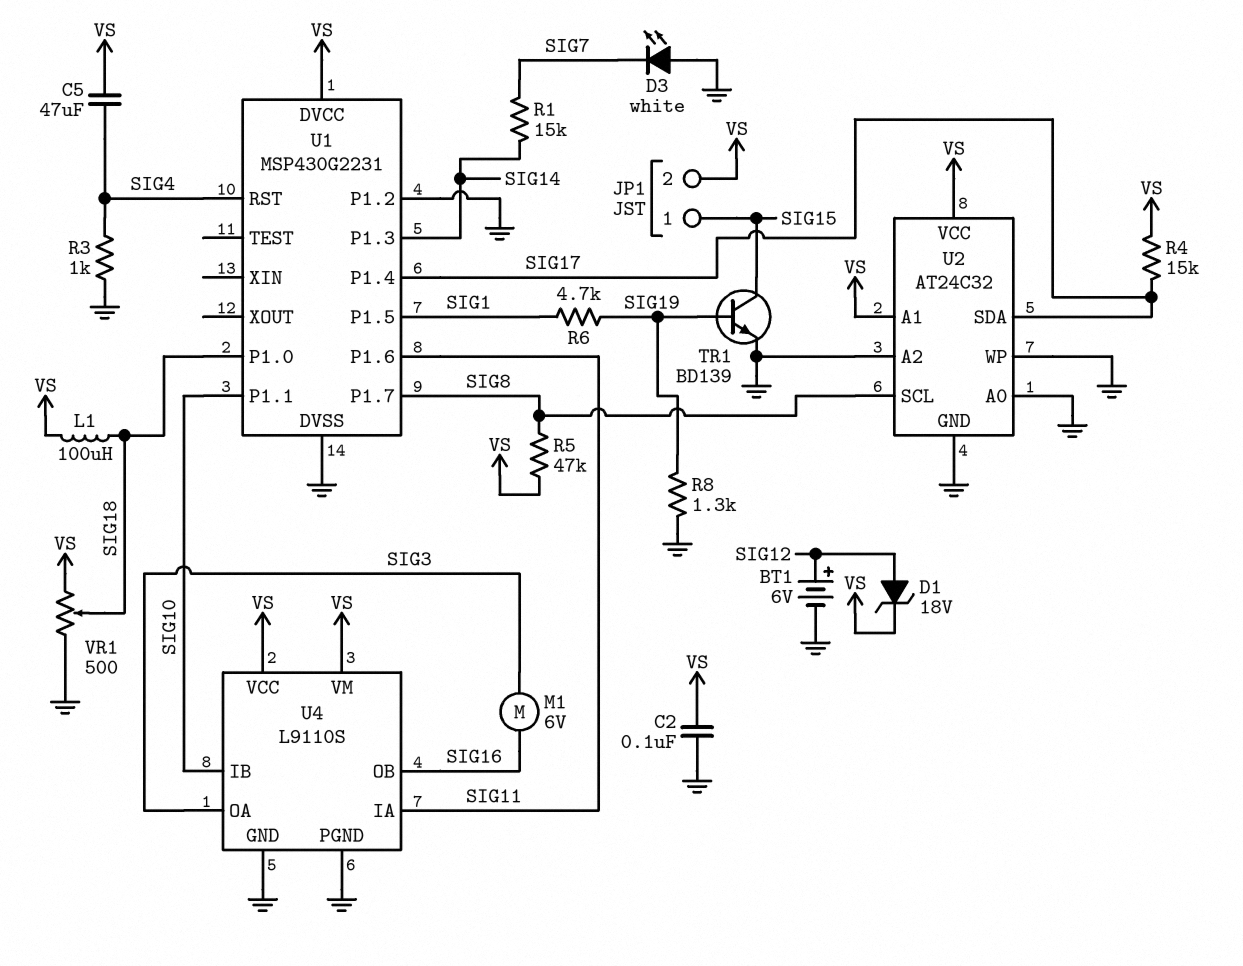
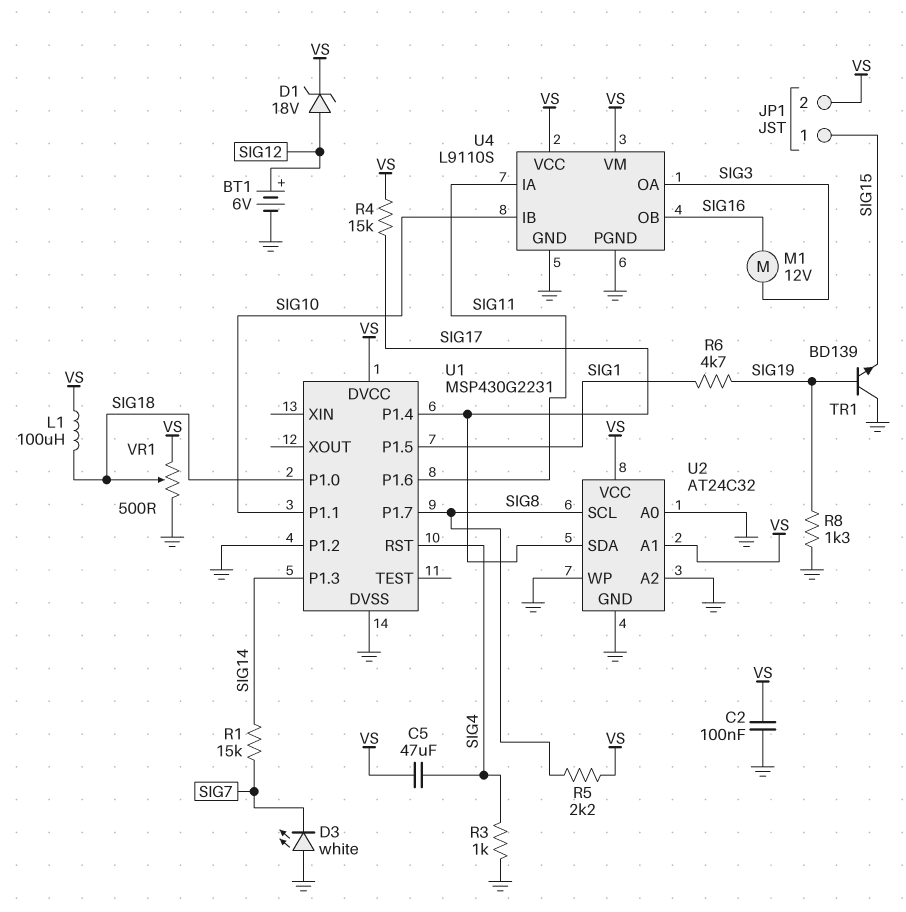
M1: motor 6V (SIG3, SIG16) -> motor 12V (SIG3, SIG16)
R5: 47k (SIG8, VS) -> 2.2k (SIG8, VS)
TR1: NPN BD139 (B SIG19, C SIG15, E GND) -> NPN BD139 (B SIG19, C GND, E SIG15)

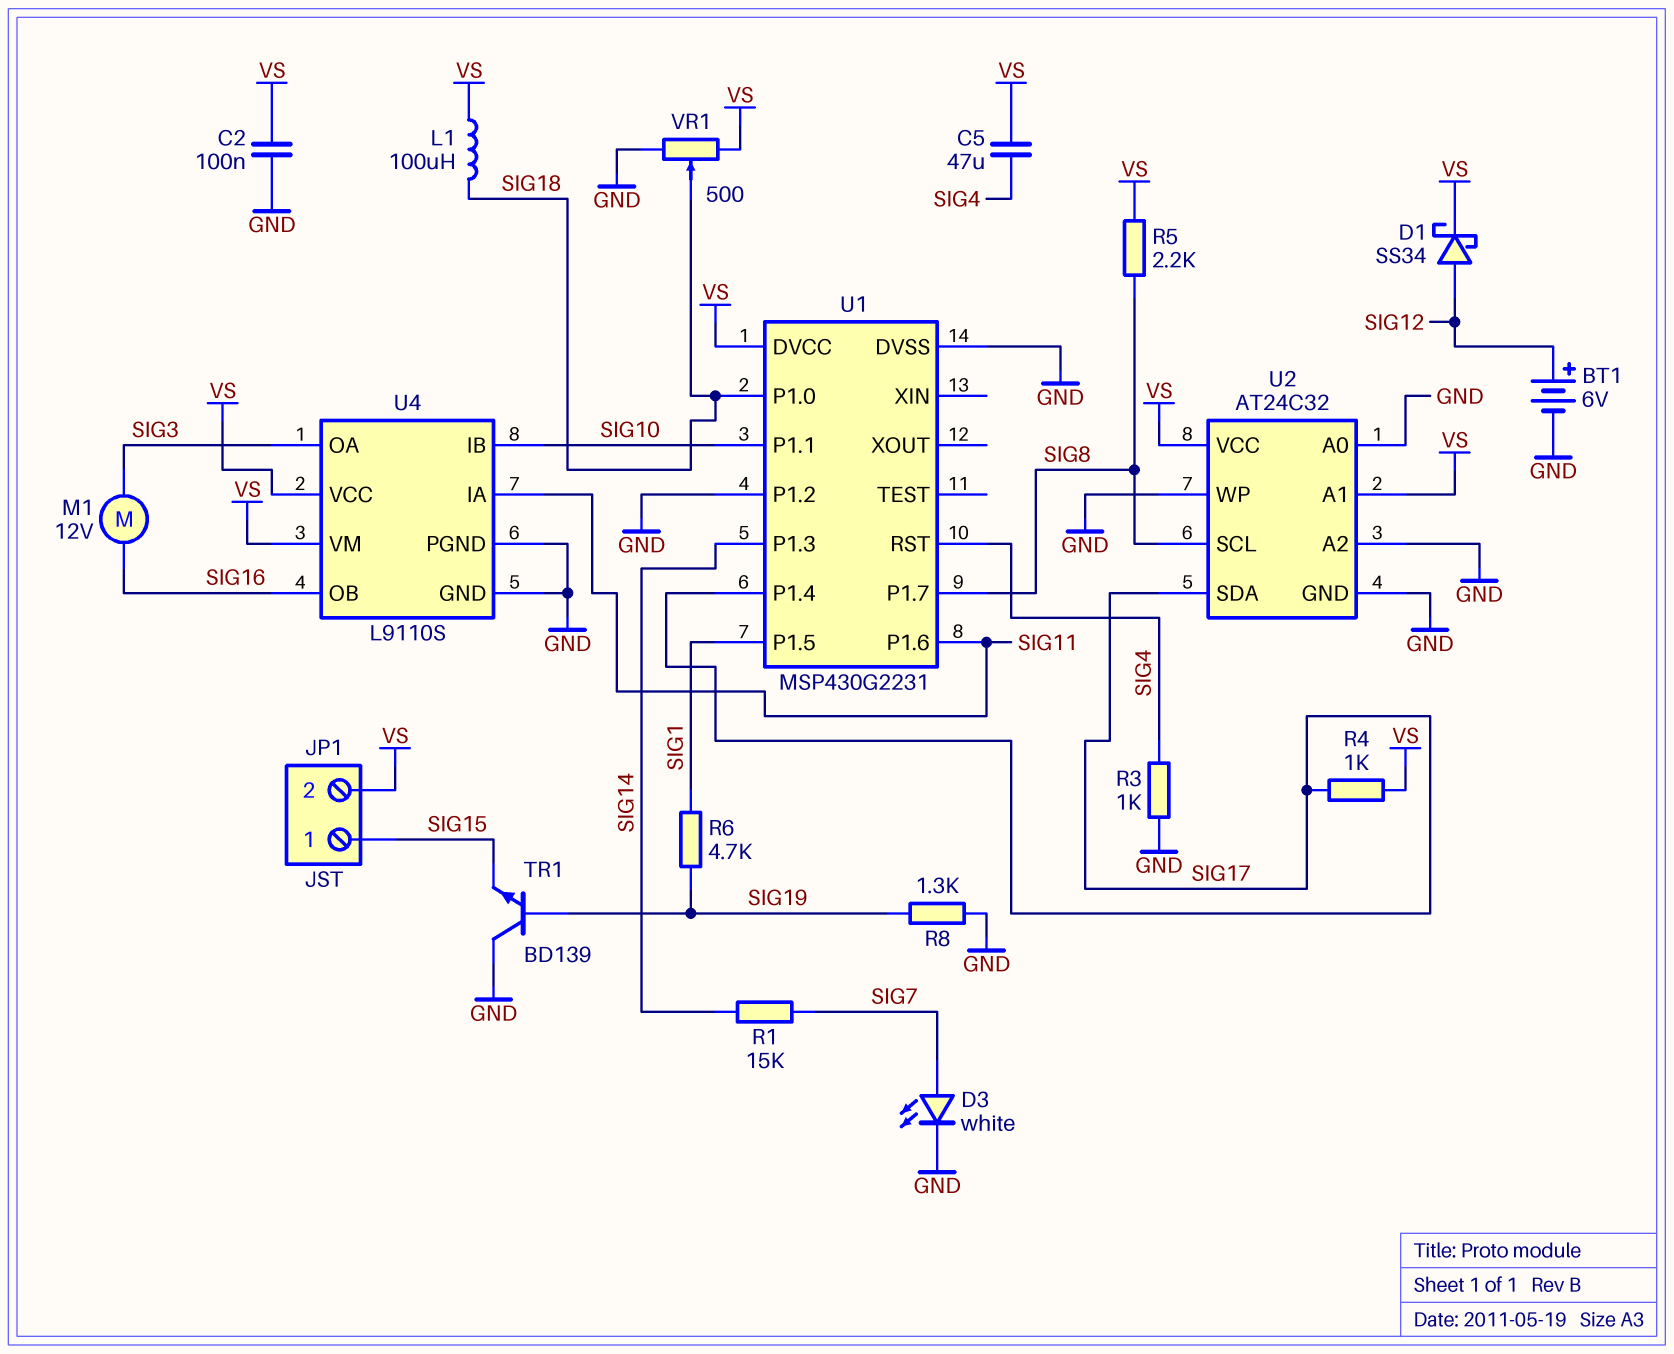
D1: zener 18V (A SIG12, K VS) -> schottky SS34 (A SIG12, K VS)
D3: LED white (A GND, K SIG7) -> LED white (A SIG7, K GND)
R4: 15k (SIG17, VS) -> 1k (SIG17, VS)

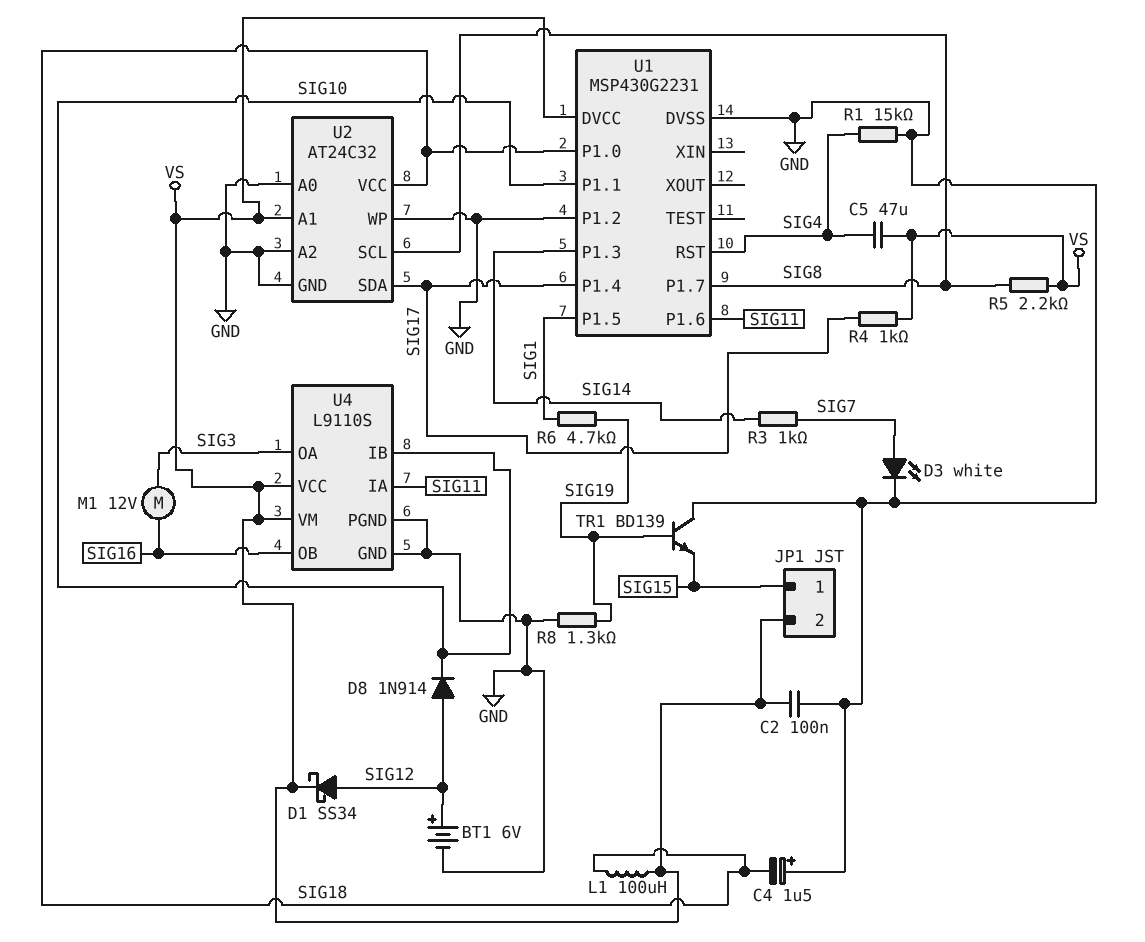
C4: none -> 1.5uF (plus GND, minus SIG18)
D8: none -> diode 1N914 (A SIG12, K SIG10)
R1: 15k (SIG7, SIG14) -> 15k (GND, SIG4)
R3: 1k (GND, SIG4) -> 1k (SIG7, SIG14)
U2 pin VCC: VS -> SIG18
VR1: 500 (GND, VS, wiper SIG18) -> none

